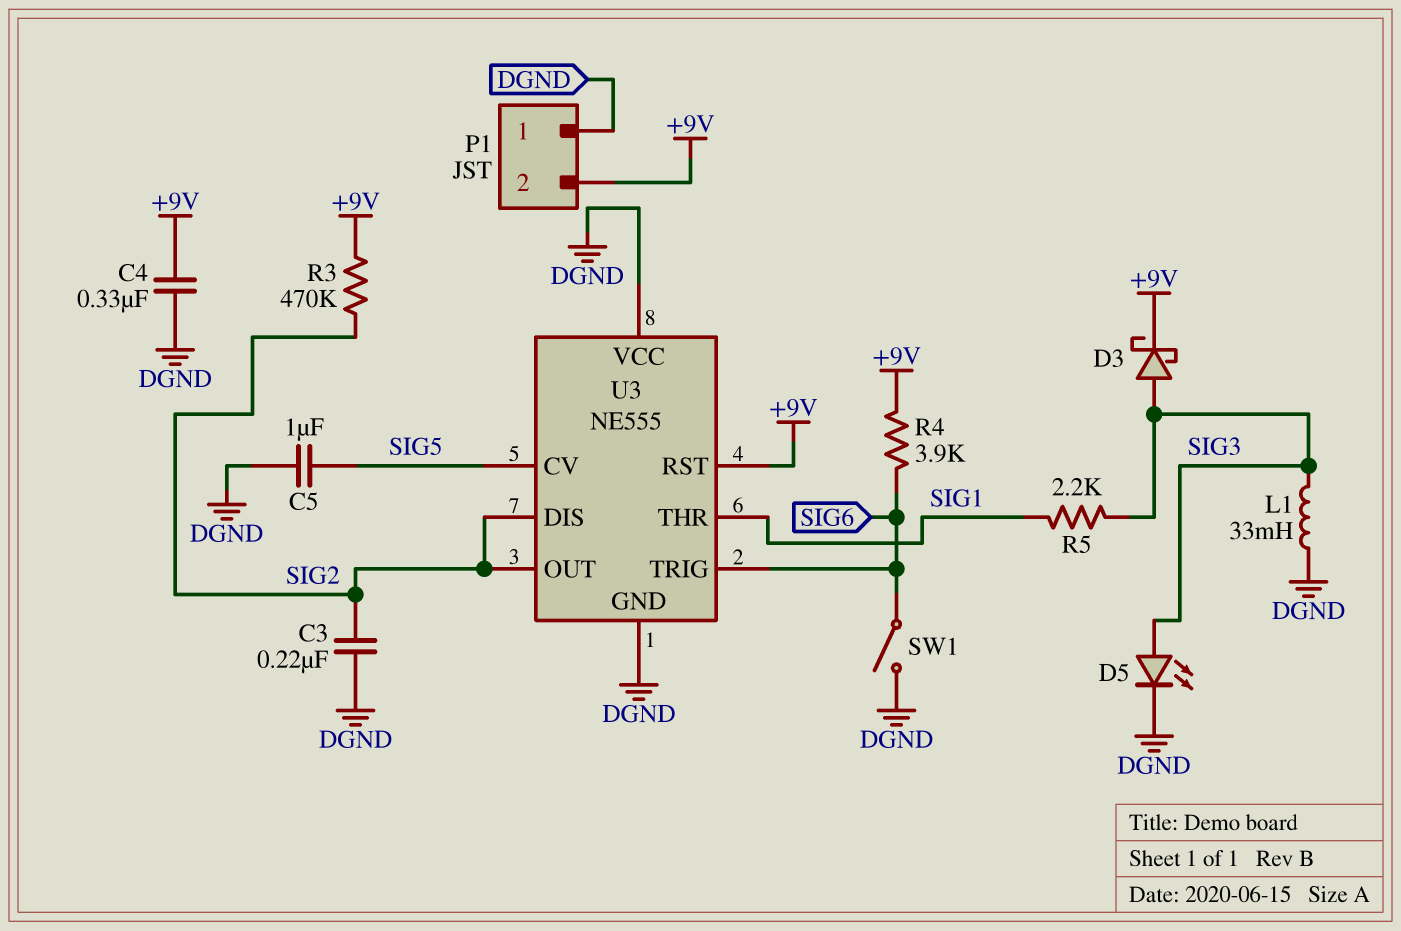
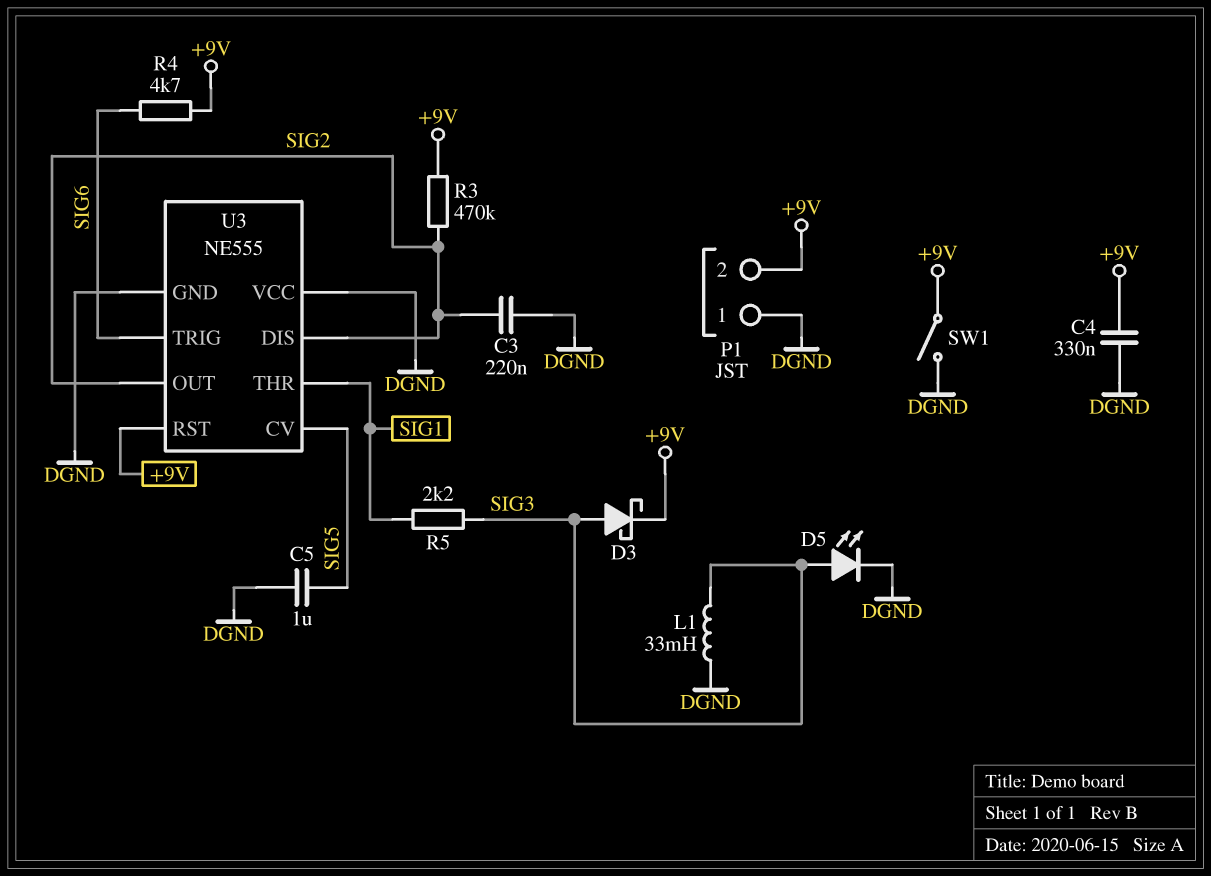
R4: 3.9k (+9V, SIG6) -> 4.7k (+9V, SIG6)
SW1: switch (DGND, SIG6) -> switch (+9V, DGND)

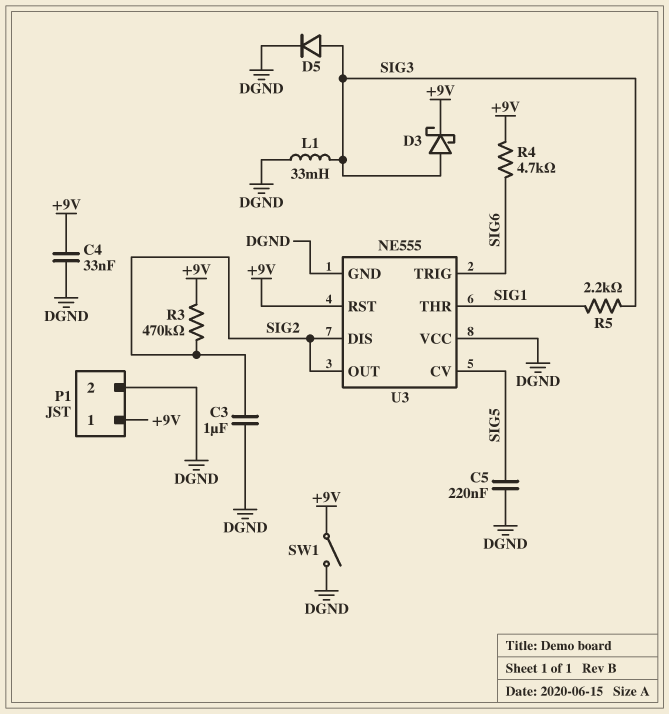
C3: 220nF (DGND, SIG2) -> 1uF (DGND, SIG2)
C4: 330nF (+9V, DGND) -> 33nF (+9V, DGND)
C5: 1uF (DGND, SIG5) -> 220nF (DGND, SIG5)
D5: LED (A SIG3, K DGND) -> diode (A SIG3, K DGND)
P1 pin 1: DGND -> +9V
P1 pin 2: +9V -> DGND

